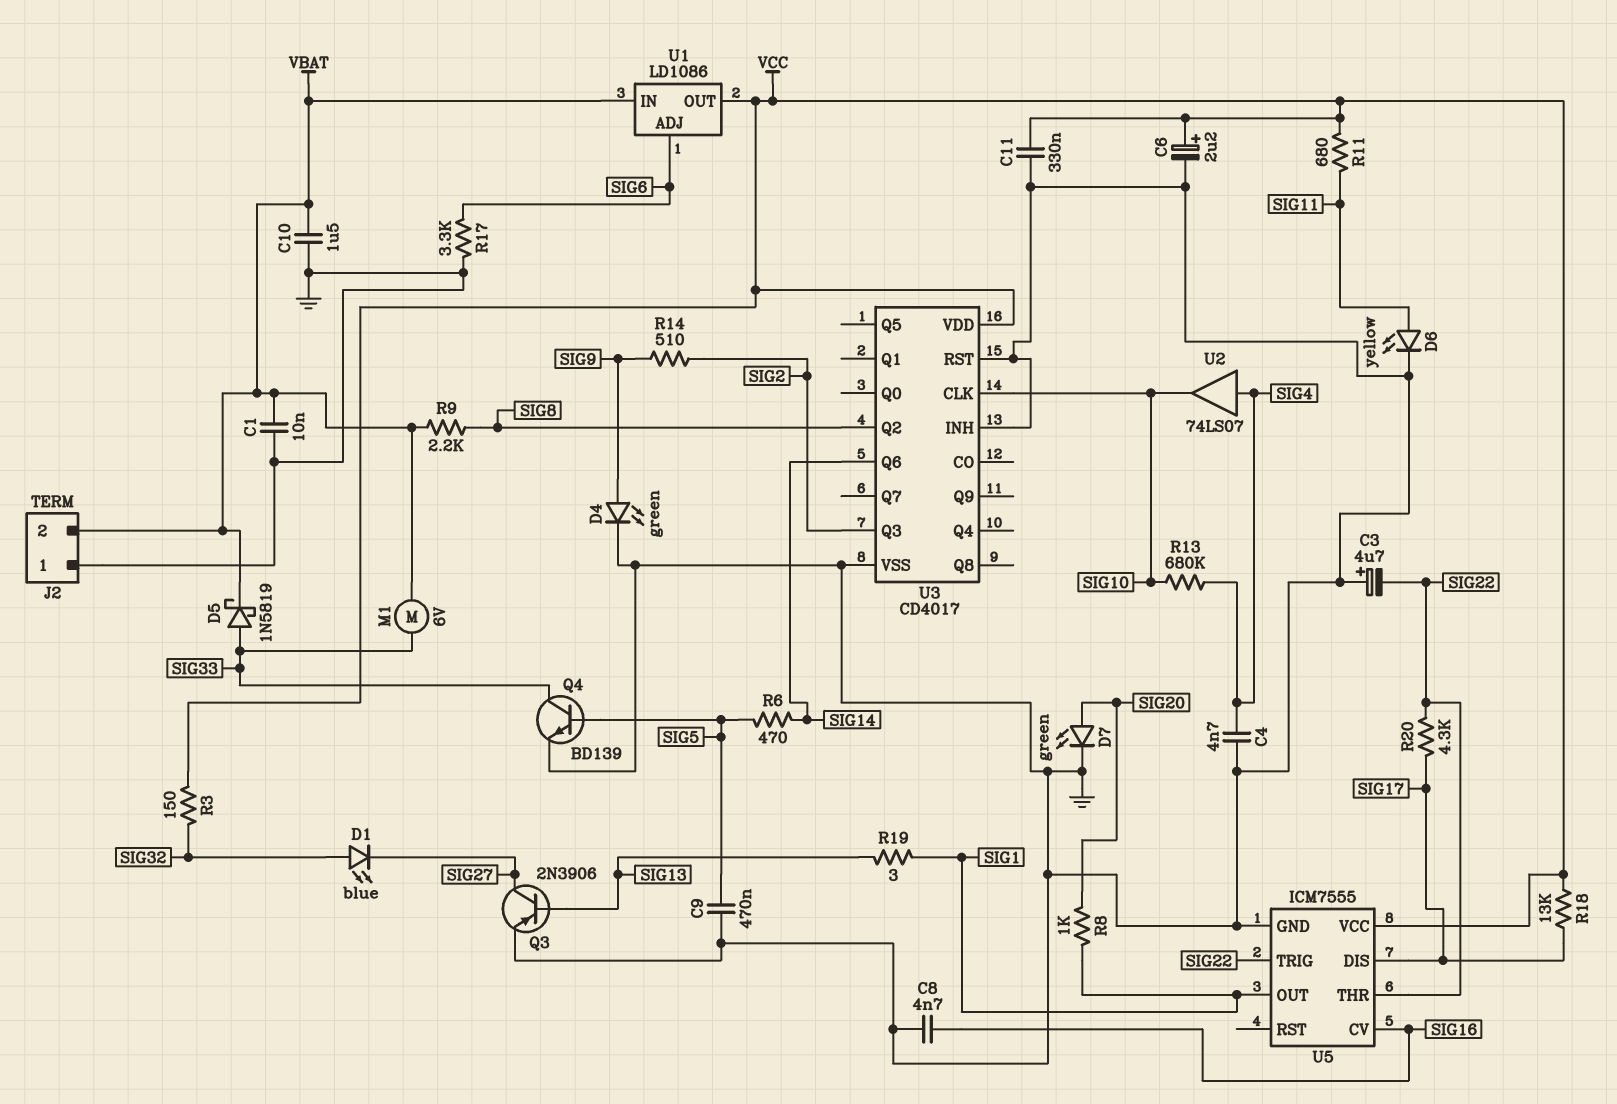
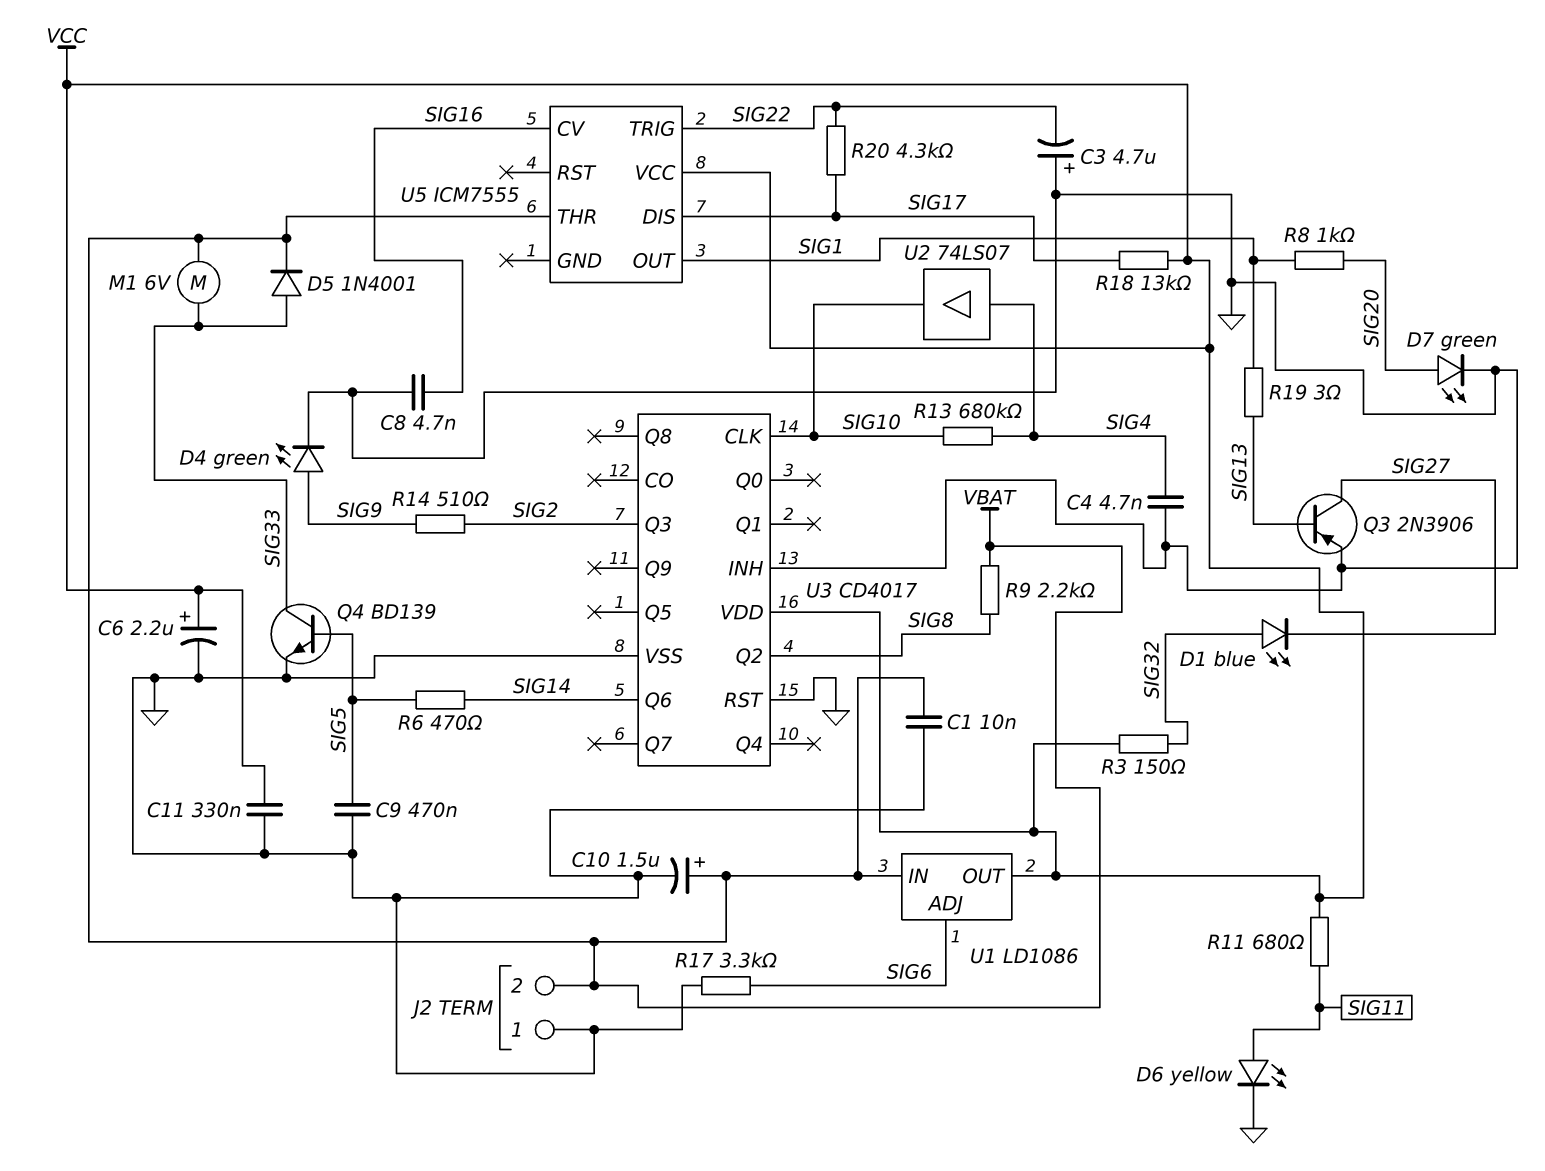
C10: 1.5uF (GND, VBAT) -> 1.5uF (plus VBAT, minus GND)
D5: schottky 1N5819 (A SIG33, K VBAT) -> diode 1N4001 (A SIG33, K VBAT)
U5 pin GND: GND -> none
U5 pin THR: SIG22 -> VBAT

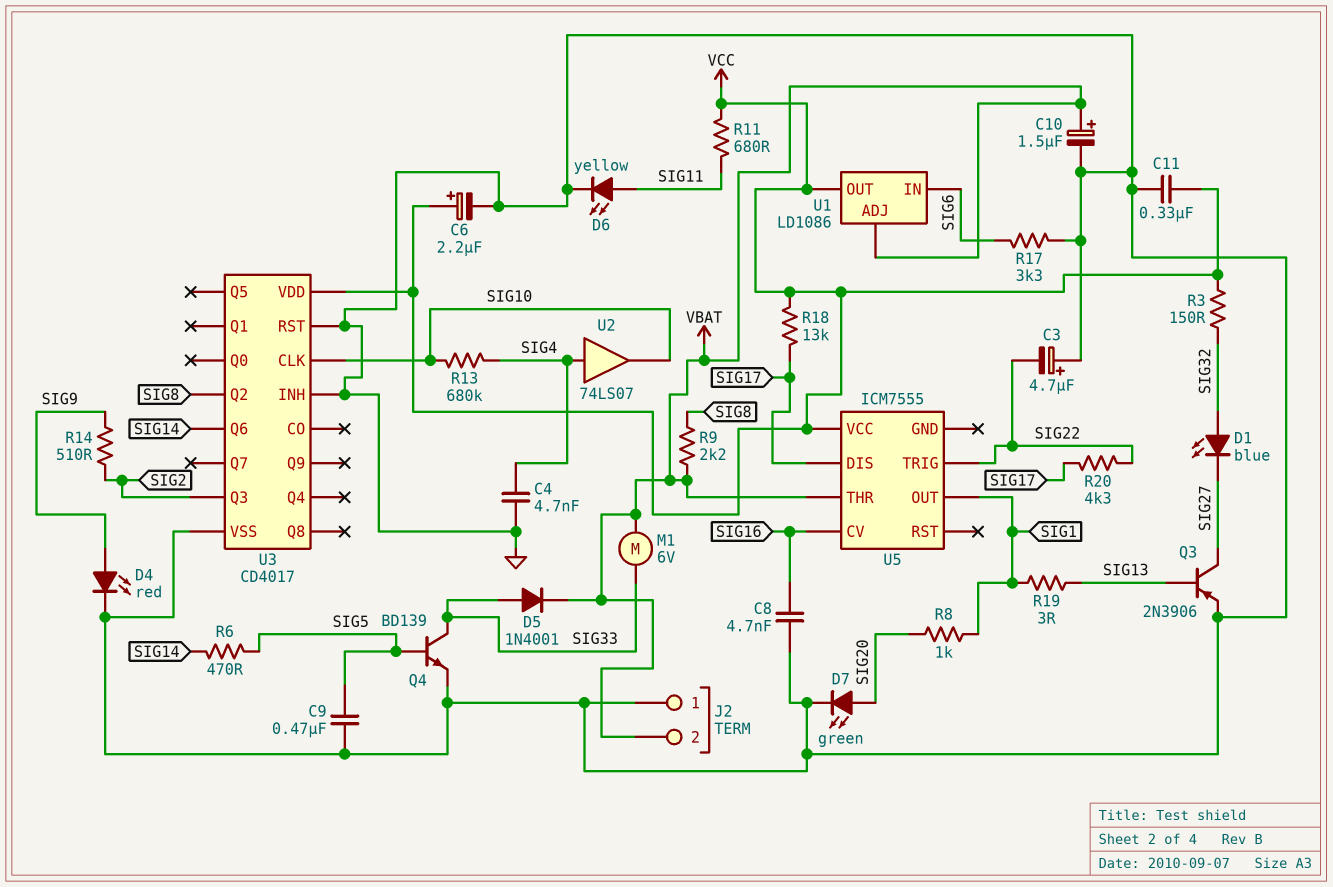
C1: 10nF (GND, VBAT) -> none
D4: LED green (A SIG9, K GND) -> LED red (A SIG9, K GND)
U1 pin ADJ: SIG6 -> VBAT
U1 pin IN: VBAT -> SIG6

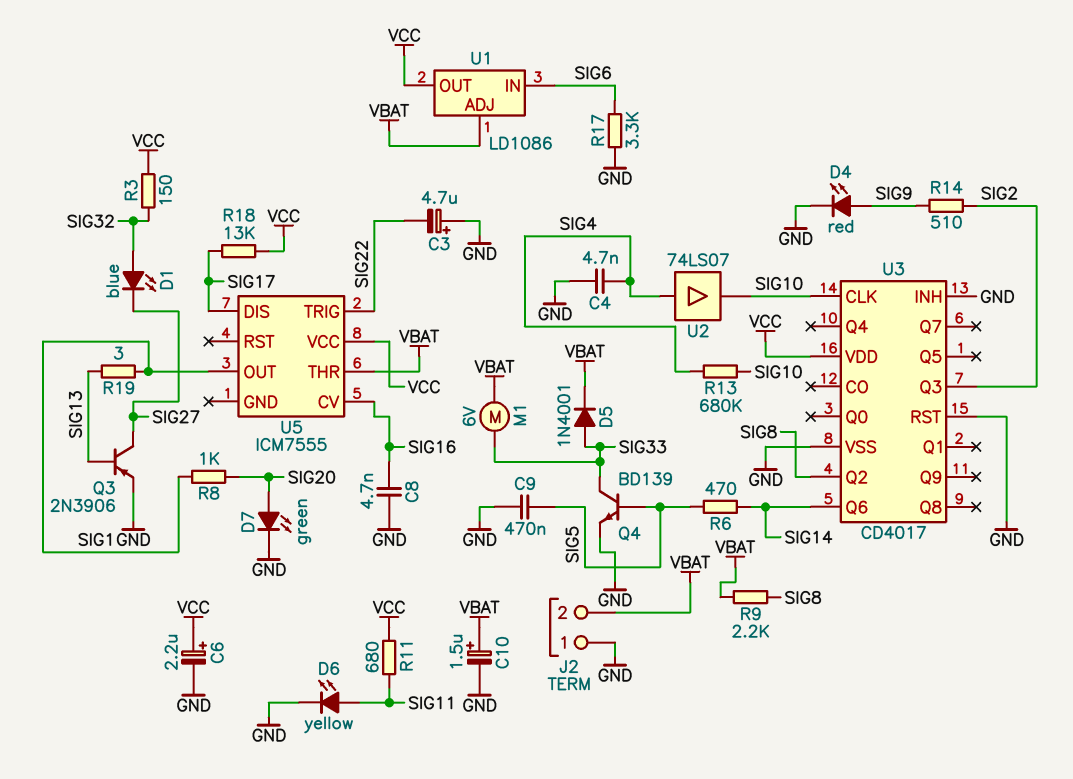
C11: 330nF (GND, VCC) -> none
R20: 4.3k (SIG17, SIG22) -> none

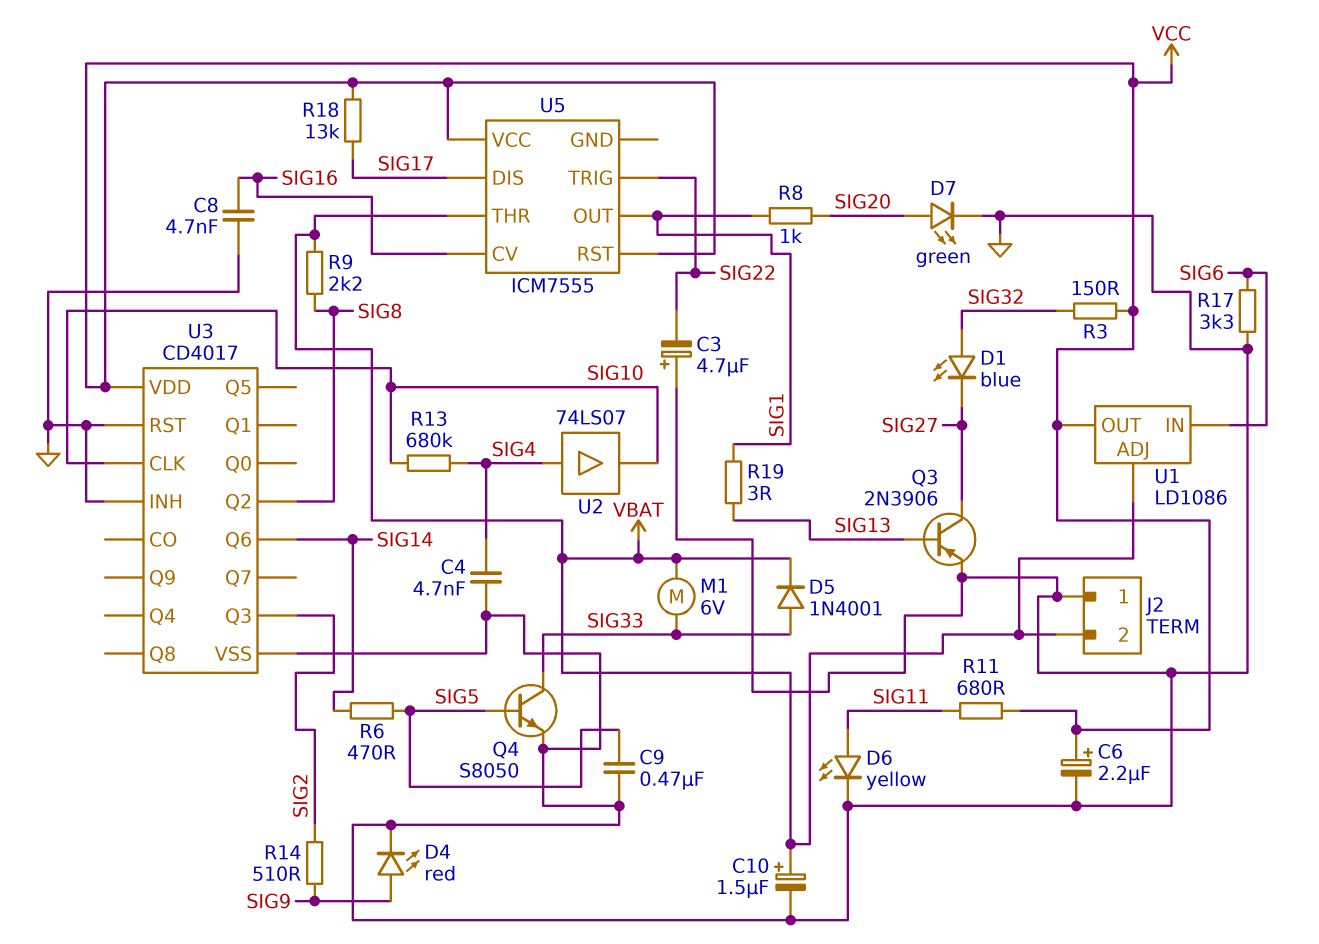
Q4: NPN BD139 (B SIG5, C SIG33, E GND) -> NPN S8050 (B SIG5, C SIG33, E GND)
U5 pin RST: none -> VCC

